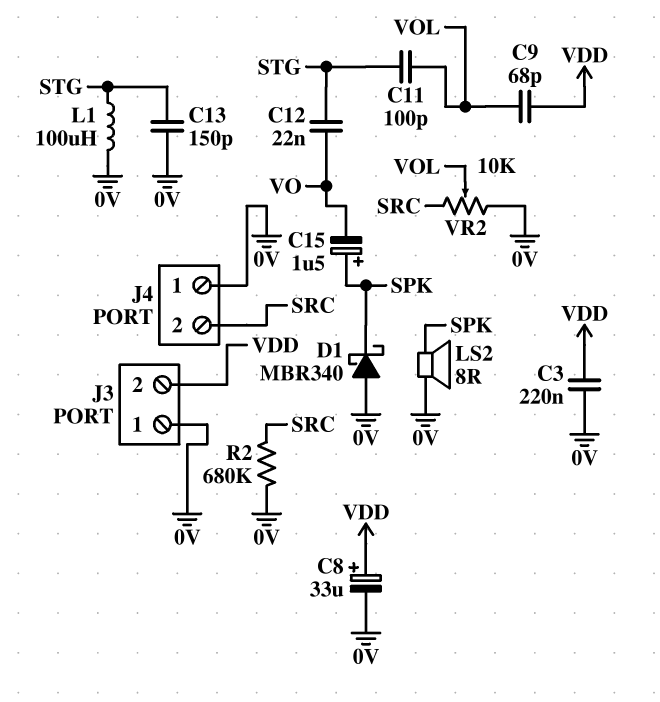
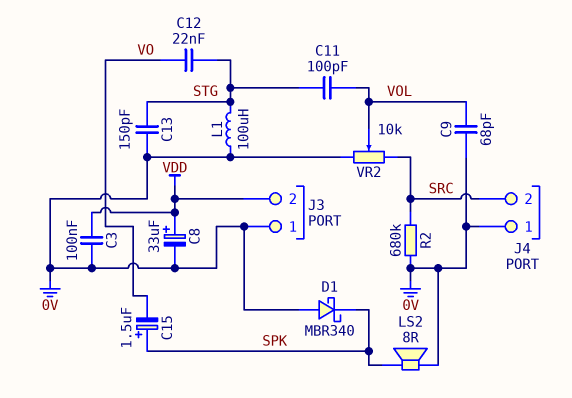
C3: 220nF (0V, VDD) -> 100nF (0V, VDD)
C9: 68pF (VDD, VOL) -> 68pF (0V, VOL)

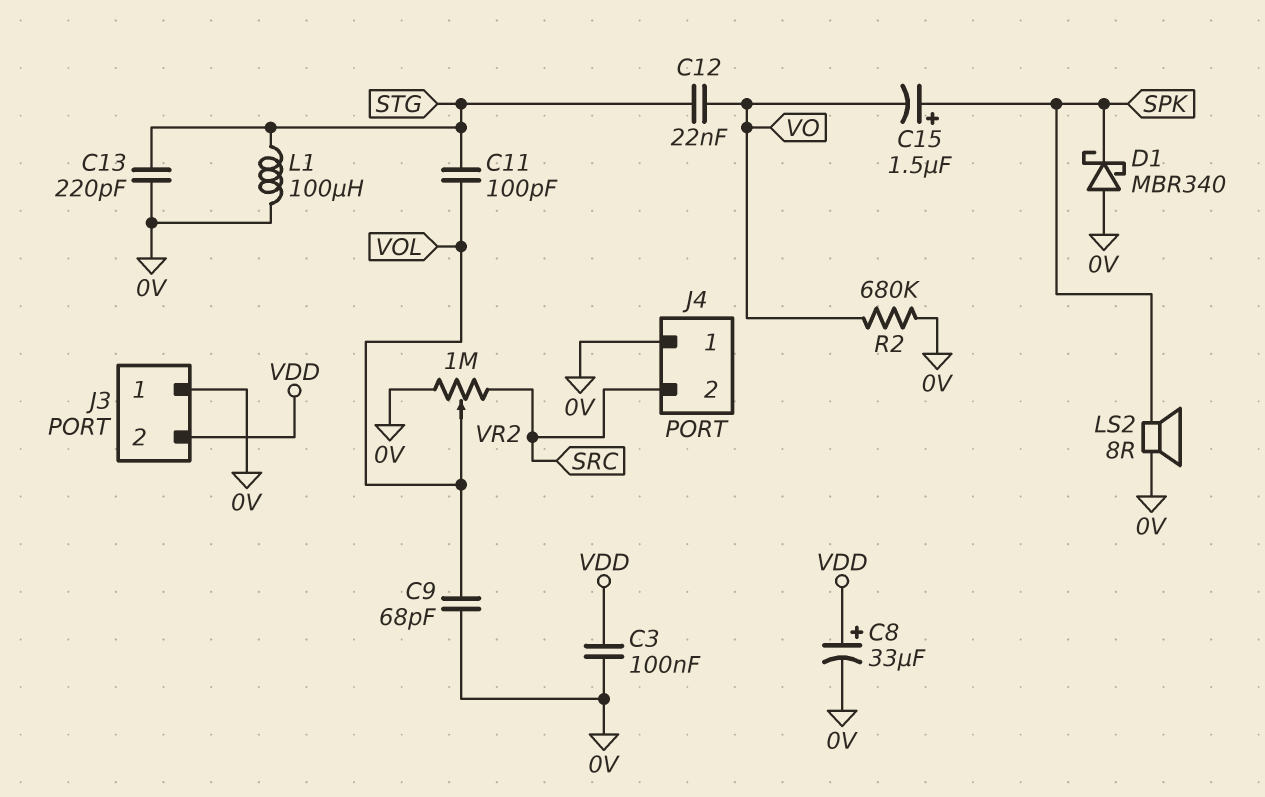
C13: 150pF (0V, STG) -> 220pF (0V, STG)
R2: 680k (0V, SRC) -> 680k (0V, VO)
VR2: 10k (0V, SRC, wiper VOL) -> 1M (0V, SRC, wiper VOL)

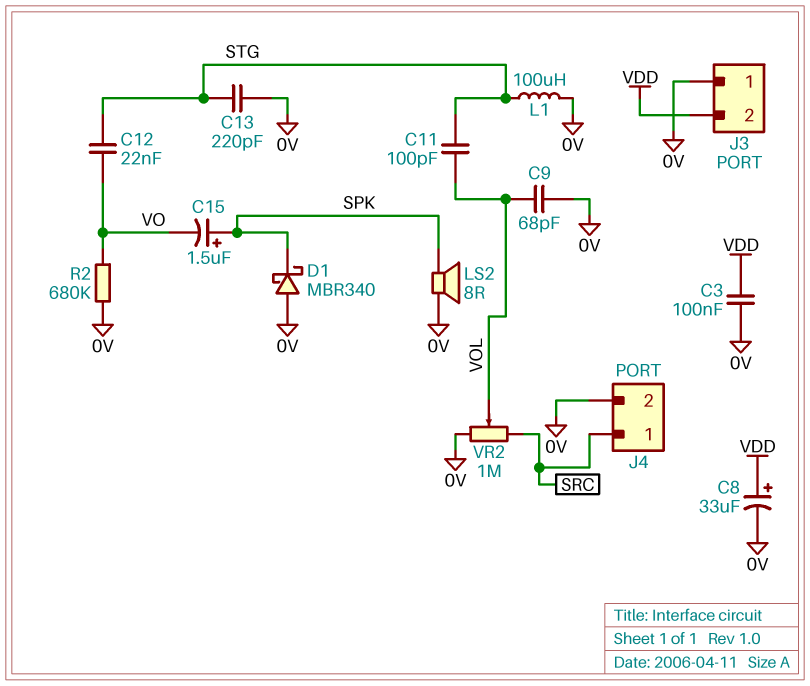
J4 pin 1: 0V -> SRC
J4 pin 2: SRC -> 0V

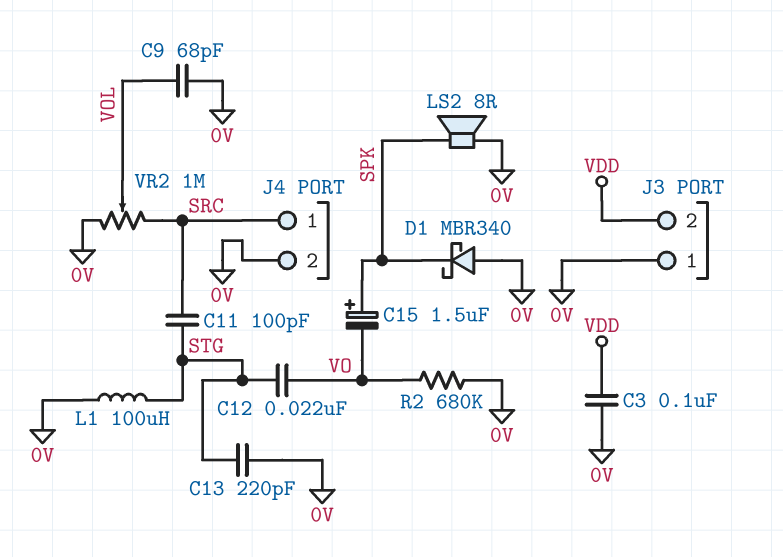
C8: 33uF (plus VDD, minus 0V) -> none
C11: 100pF (STG, VOL) -> 100pF (SRC, STG)

